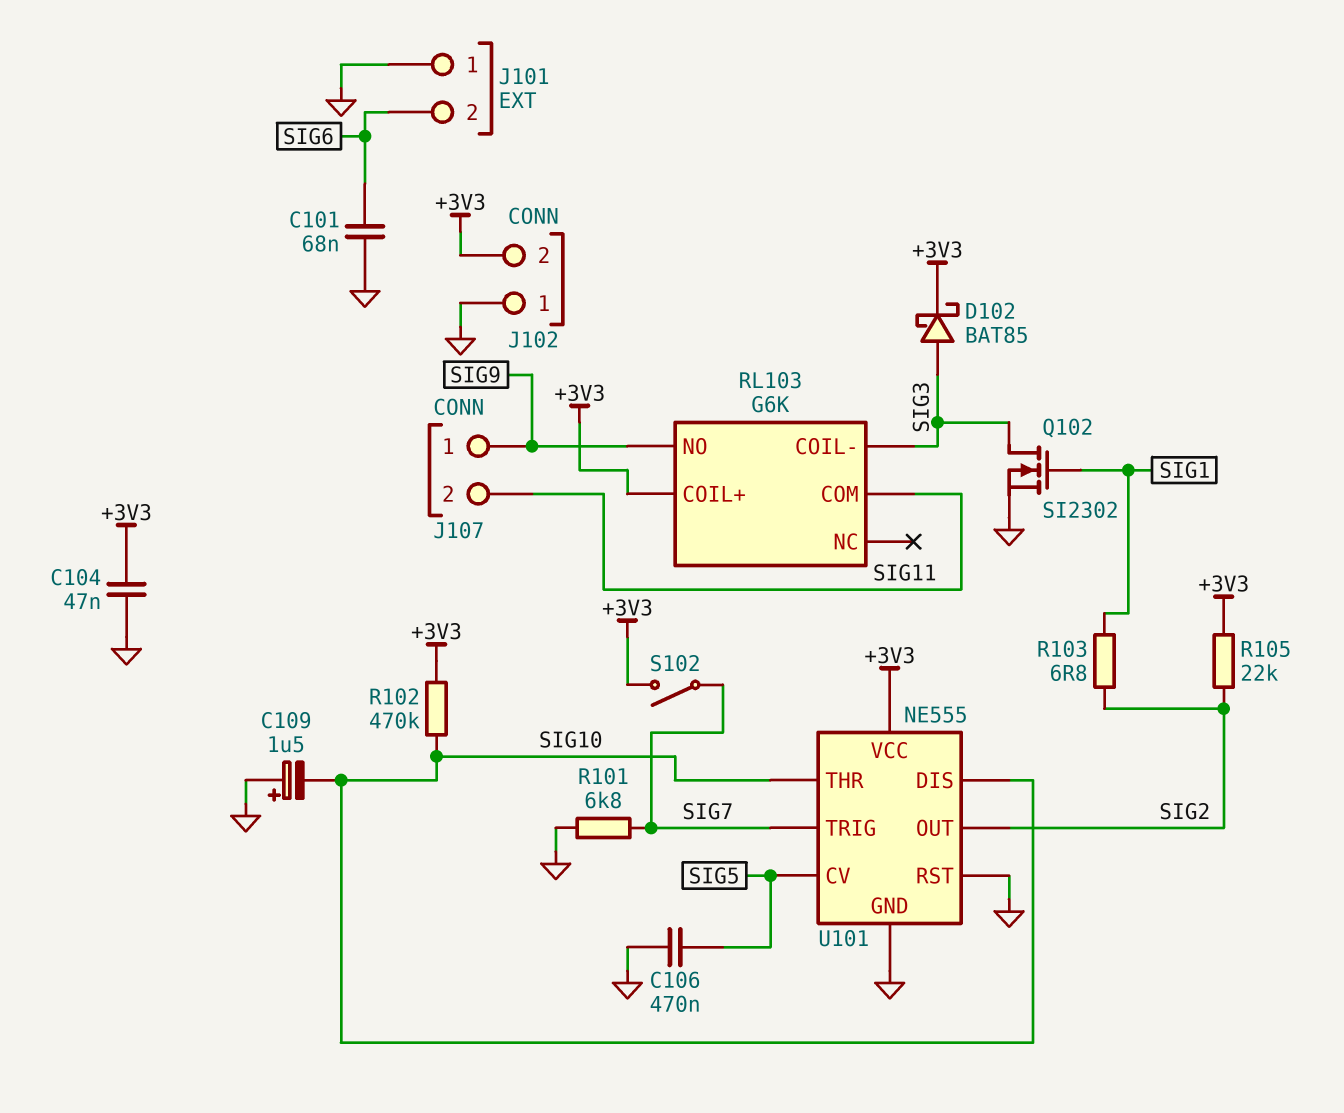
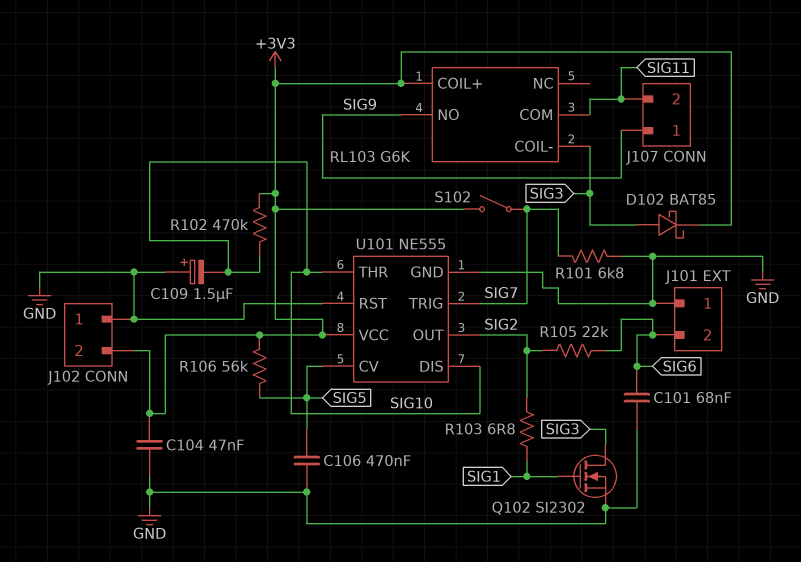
R105: 22k (+3V3, SIG2) -> 22k (SIG2, SIG6)
R106: none -> 56k (+3V3, SIG5)

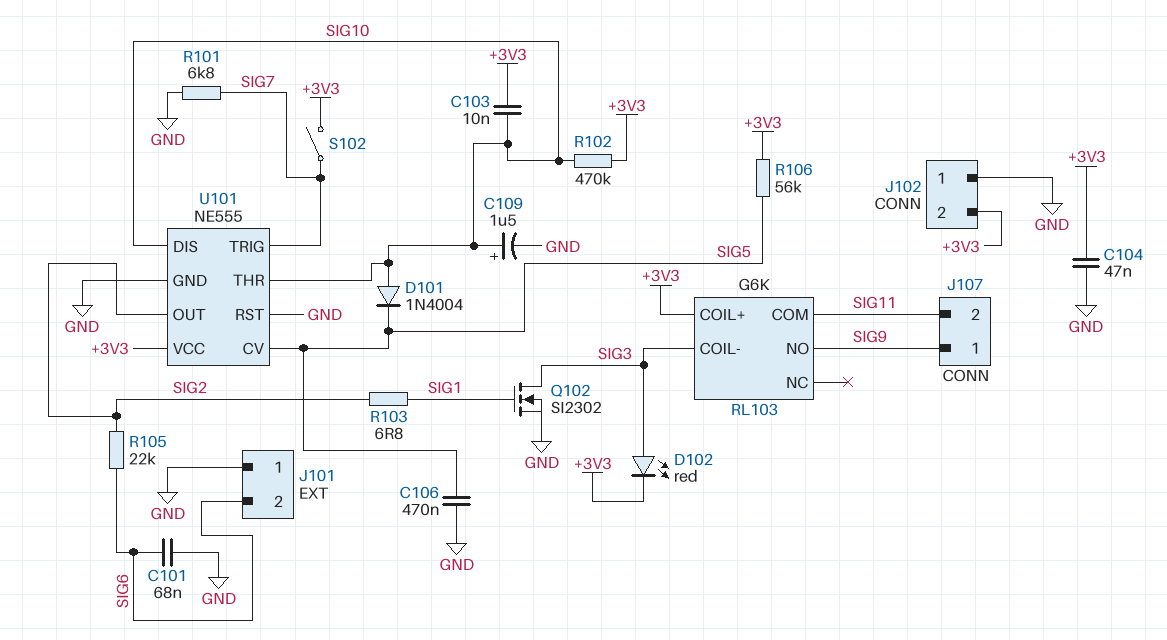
C103: none -> 10nF (+3V3, SIG10)
C109: 1.5uF (plus GND, minus SIG10) -> 1.5uF (plus SIG10, minus GND)
D101: none -> diode 1N4004 (A SIG10, K SIG5)
D102: schottky BAT85 (A SIG3, K +3V3) -> LED red (A SIG3, K +3V3)

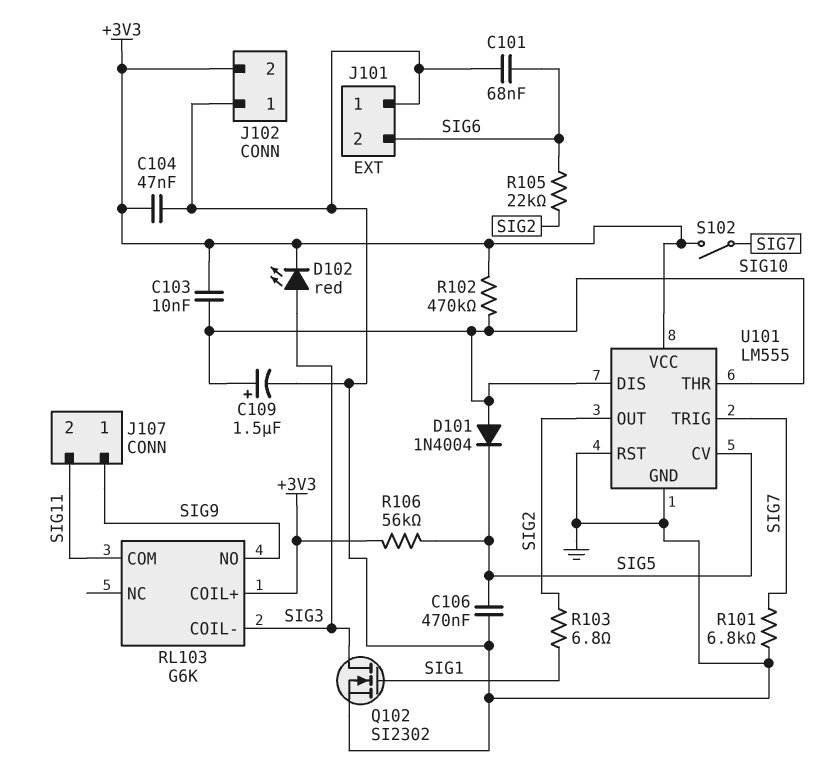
U101: NE555 -> LM555

